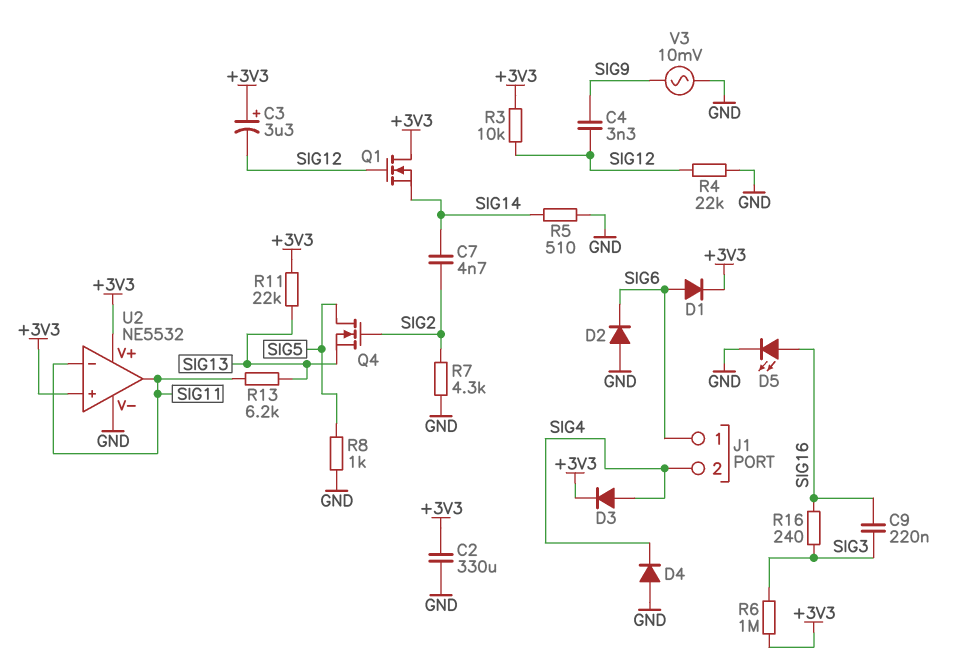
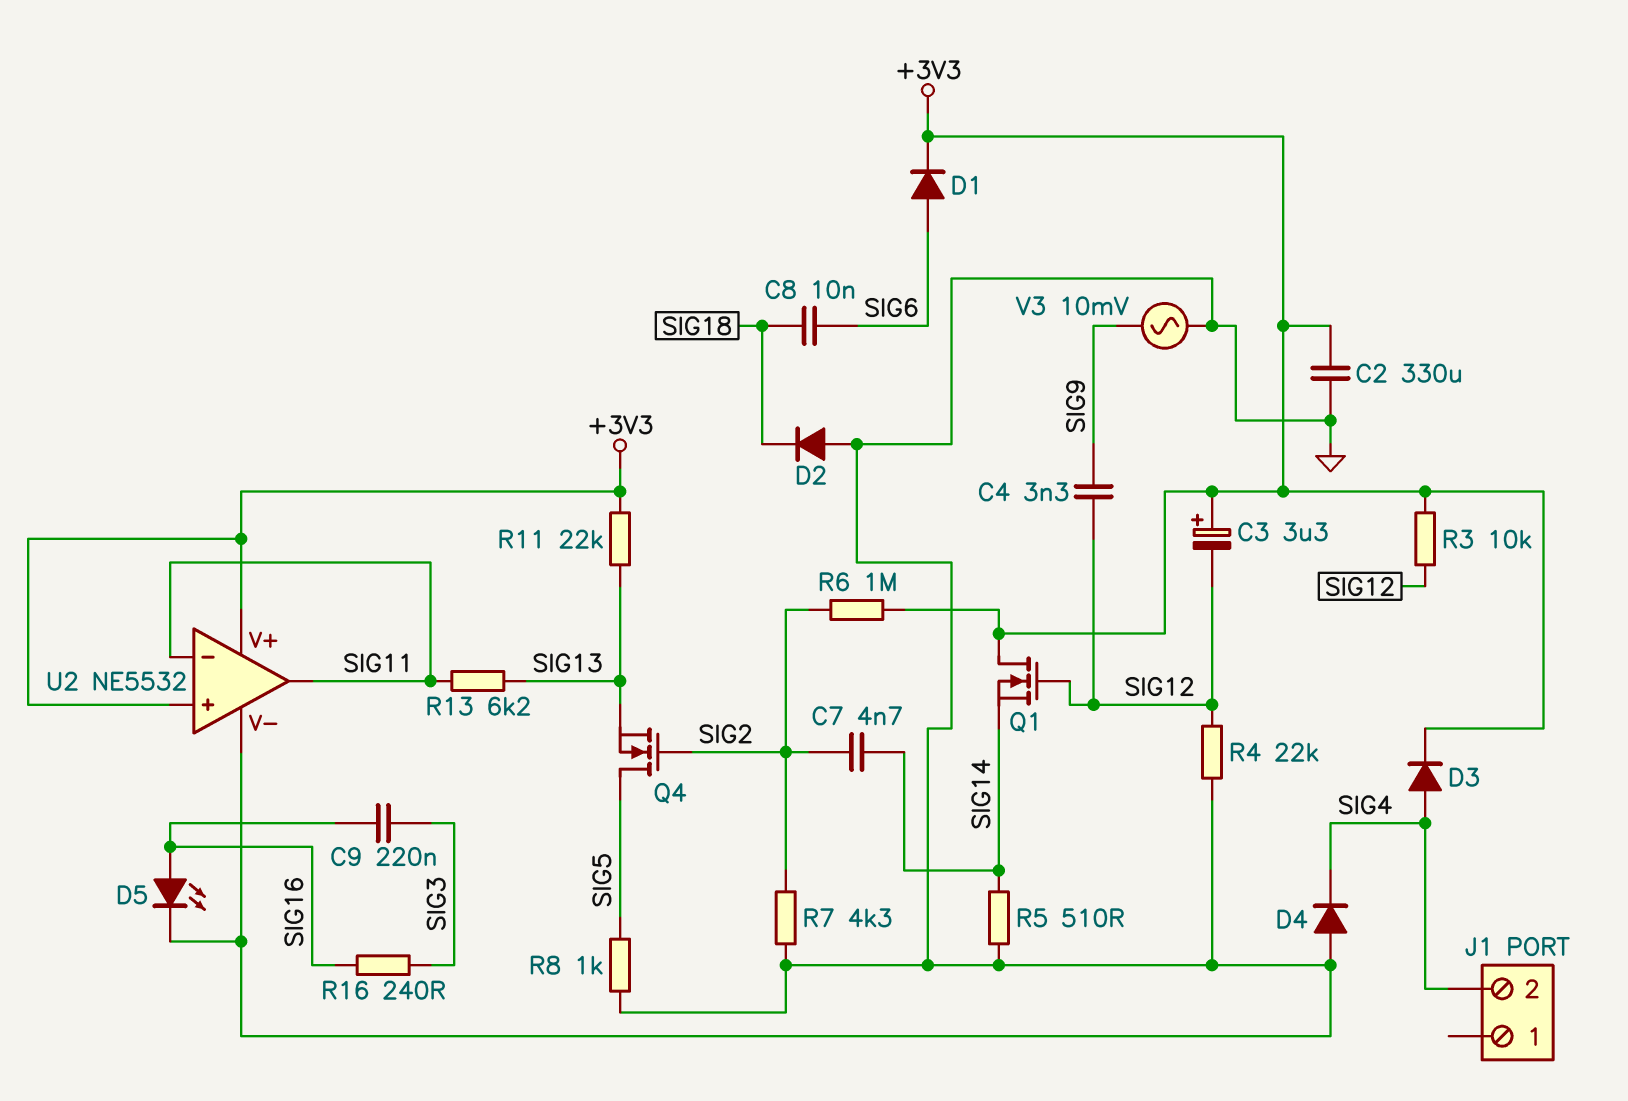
C8: none -> 10nF (SIG6, SIG18)
D2: diode (A GND, K SIG6) -> diode (A GND, K SIG18)
J1 pin 1: SIG6 -> none
R6: 1M (+3V3, SIG3) -> 1M (+3V3, SIG2)

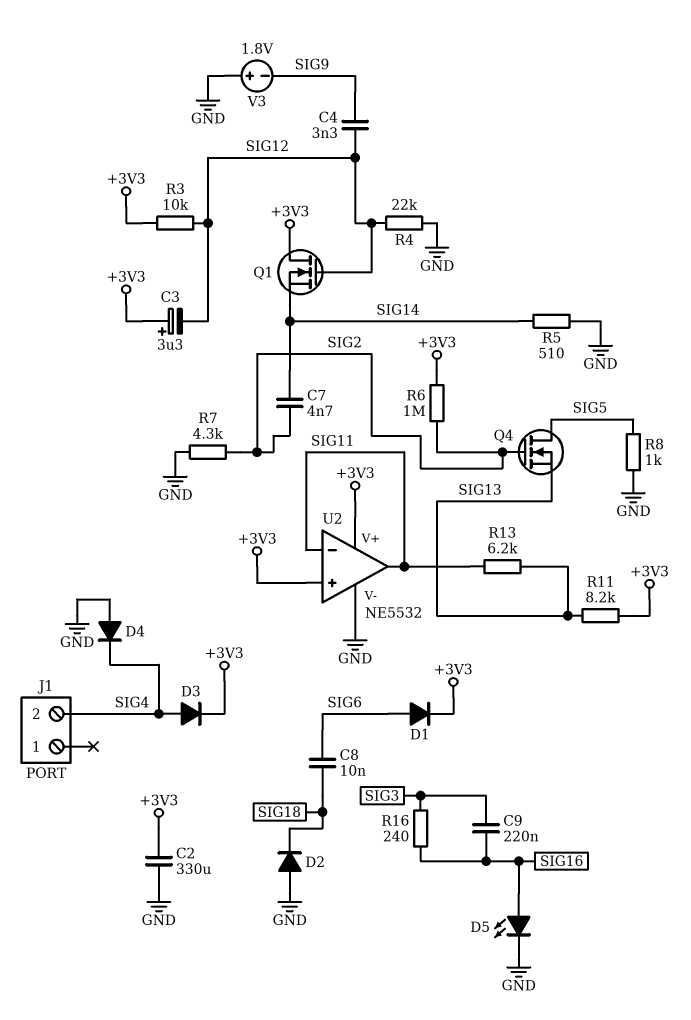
R11: 22k (+3V3, SIG13) -> 8.2k (+3V3, SIG13)
V3: AC 10mV (GND, SIG9) -> 1.8V (plus GND, minus SIG9)

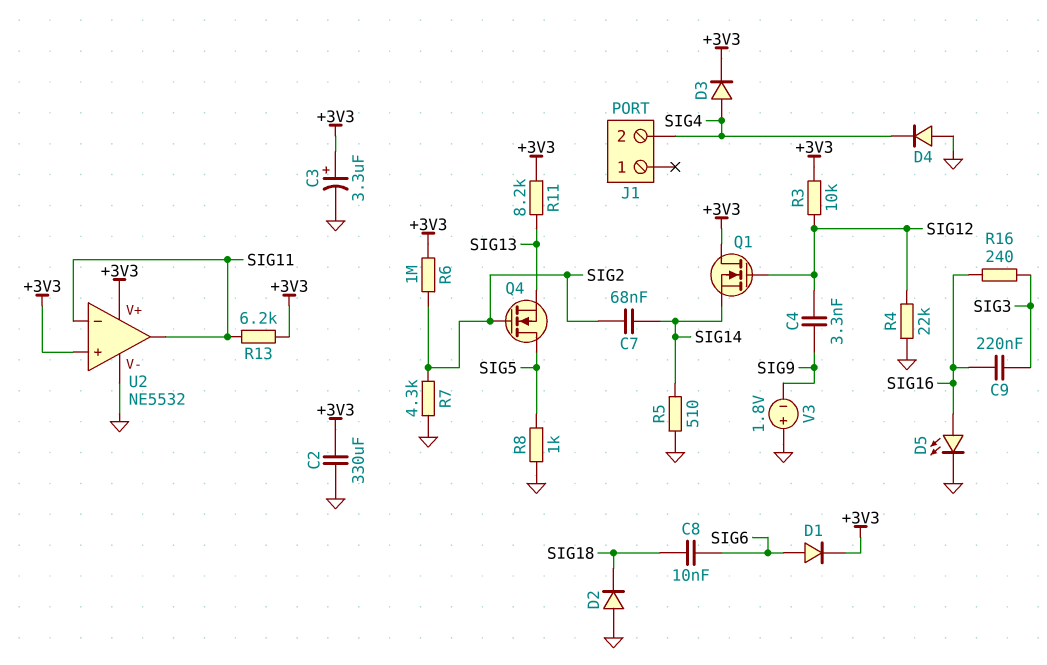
C3: 3.3uF (plus +3V3, minus SIG12) -> 3.3uF (plus +3V3, minus GND)
C7: 4.7nF (SIG2, SIG14) -> 68nF (SIG2, SIG14)
R13: 6.2k (SIG11, SIG13) -> 6.2k (+3V3, SIG11)

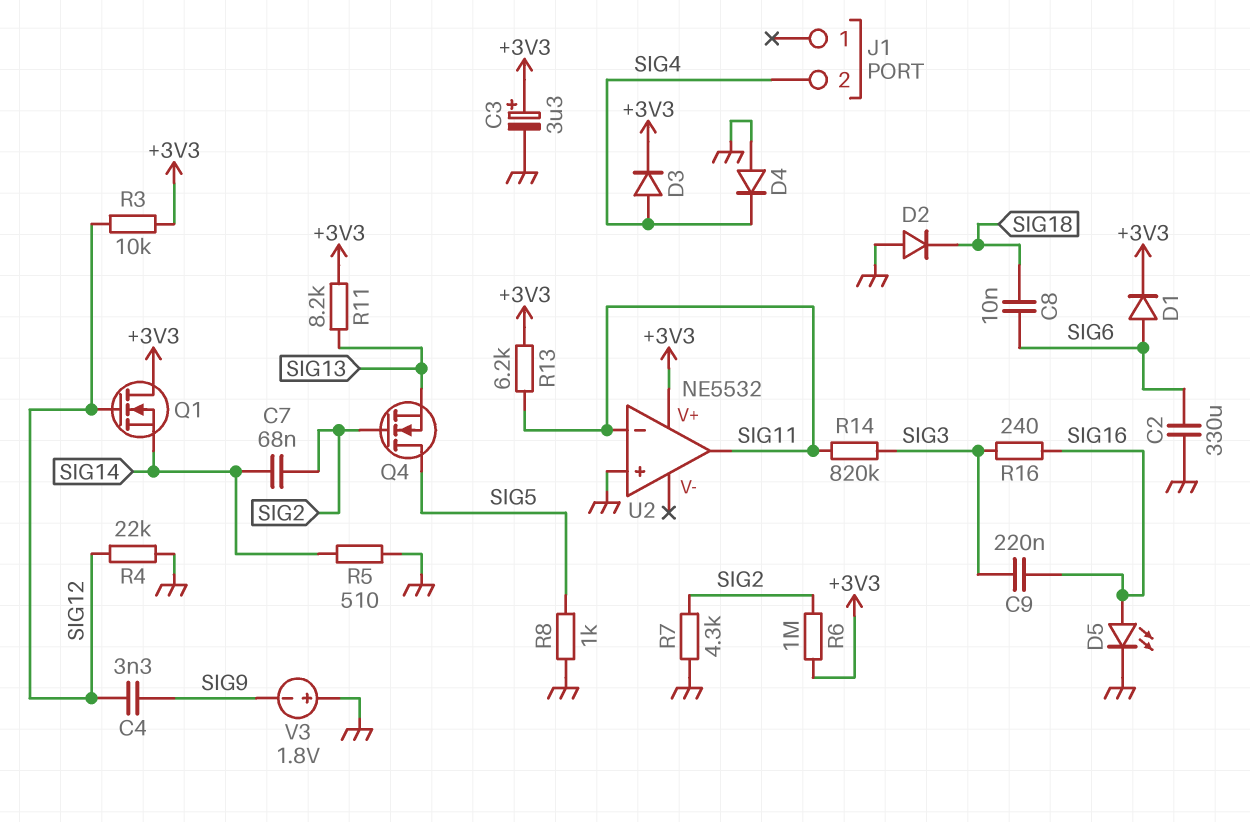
C2: 330uF (+3V3, GND) -> 330uF (GND, SIG6)
R14: none -> 820k (SIG3, SIG11)
U2 pin V-: GND -> none
U2 pin in+: +3V3 -> GND

